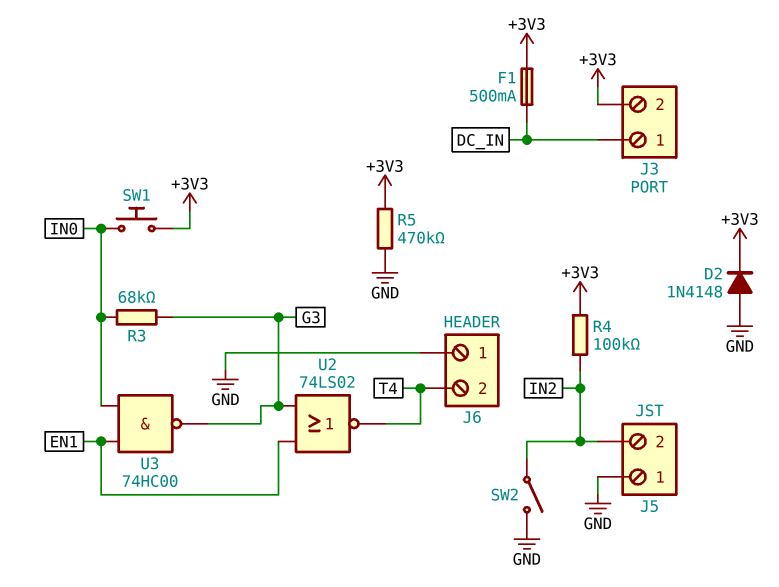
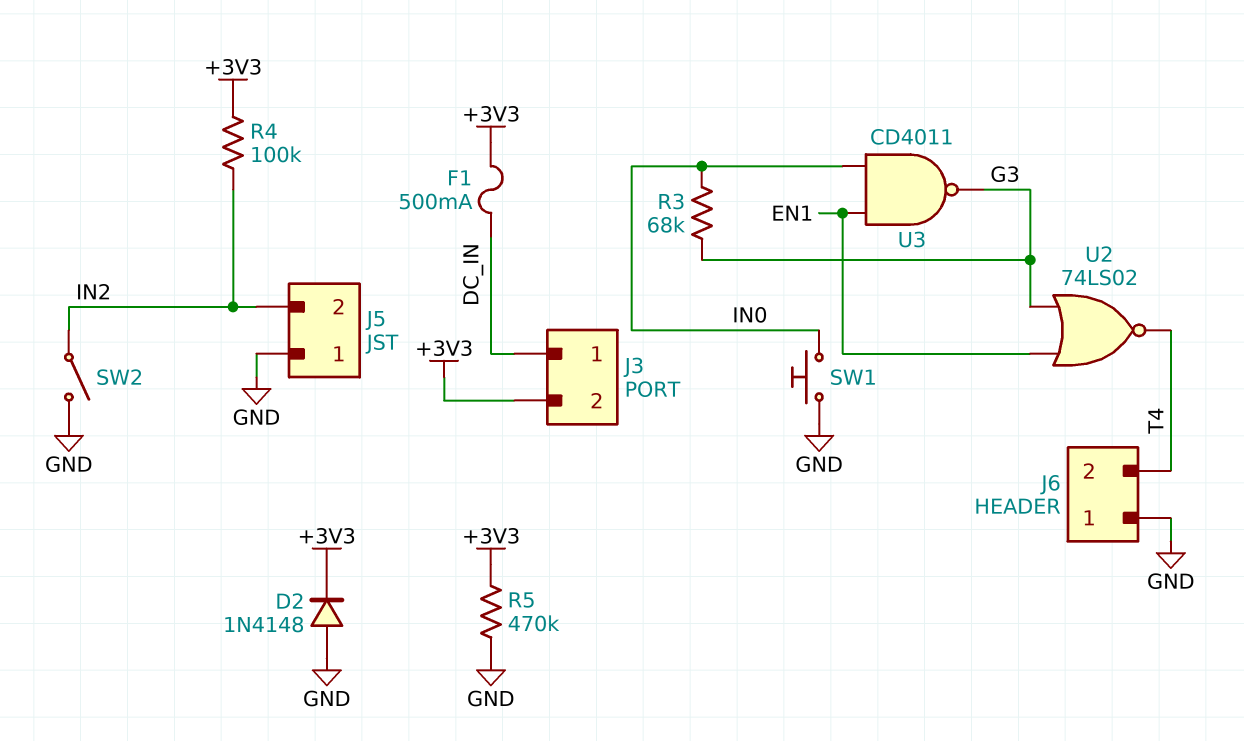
SW1: button (+3V3, IN0) -> button (GND, IN0)
U3: NAND 74HC00 (in EN1, in IN0, out G3) -> NAND CD4011 (in EN1, in IN0, out G3)

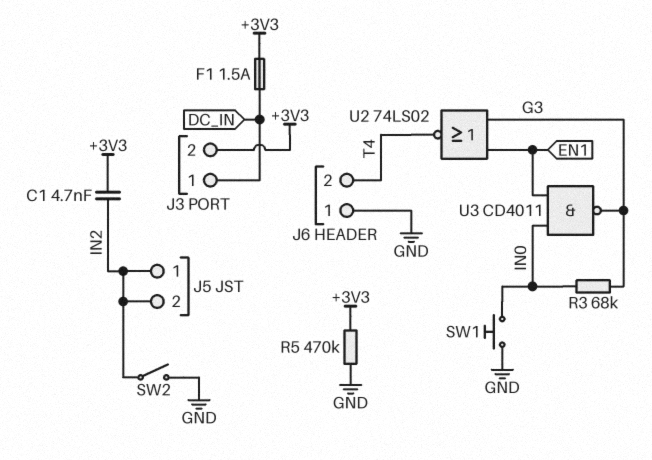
C1: none -> 4.7nF (+3V3, IN2)
D2: diode 1N4148 (A GND, K +3V3) -> none
F1: 500mA (+3V3, DC_IN) -> 1.5A (+3V3, DC_IN)
J5 pin 1: GND -> IN2
R4: 100k (+3V3, IN2) -> none

